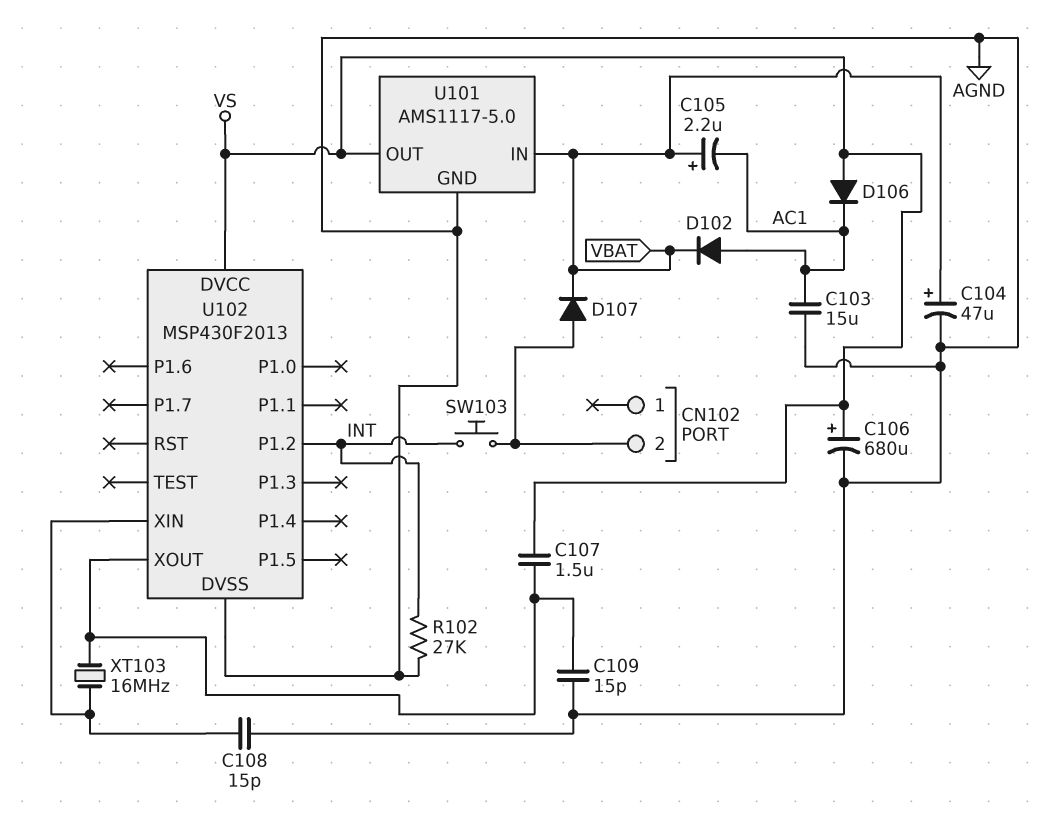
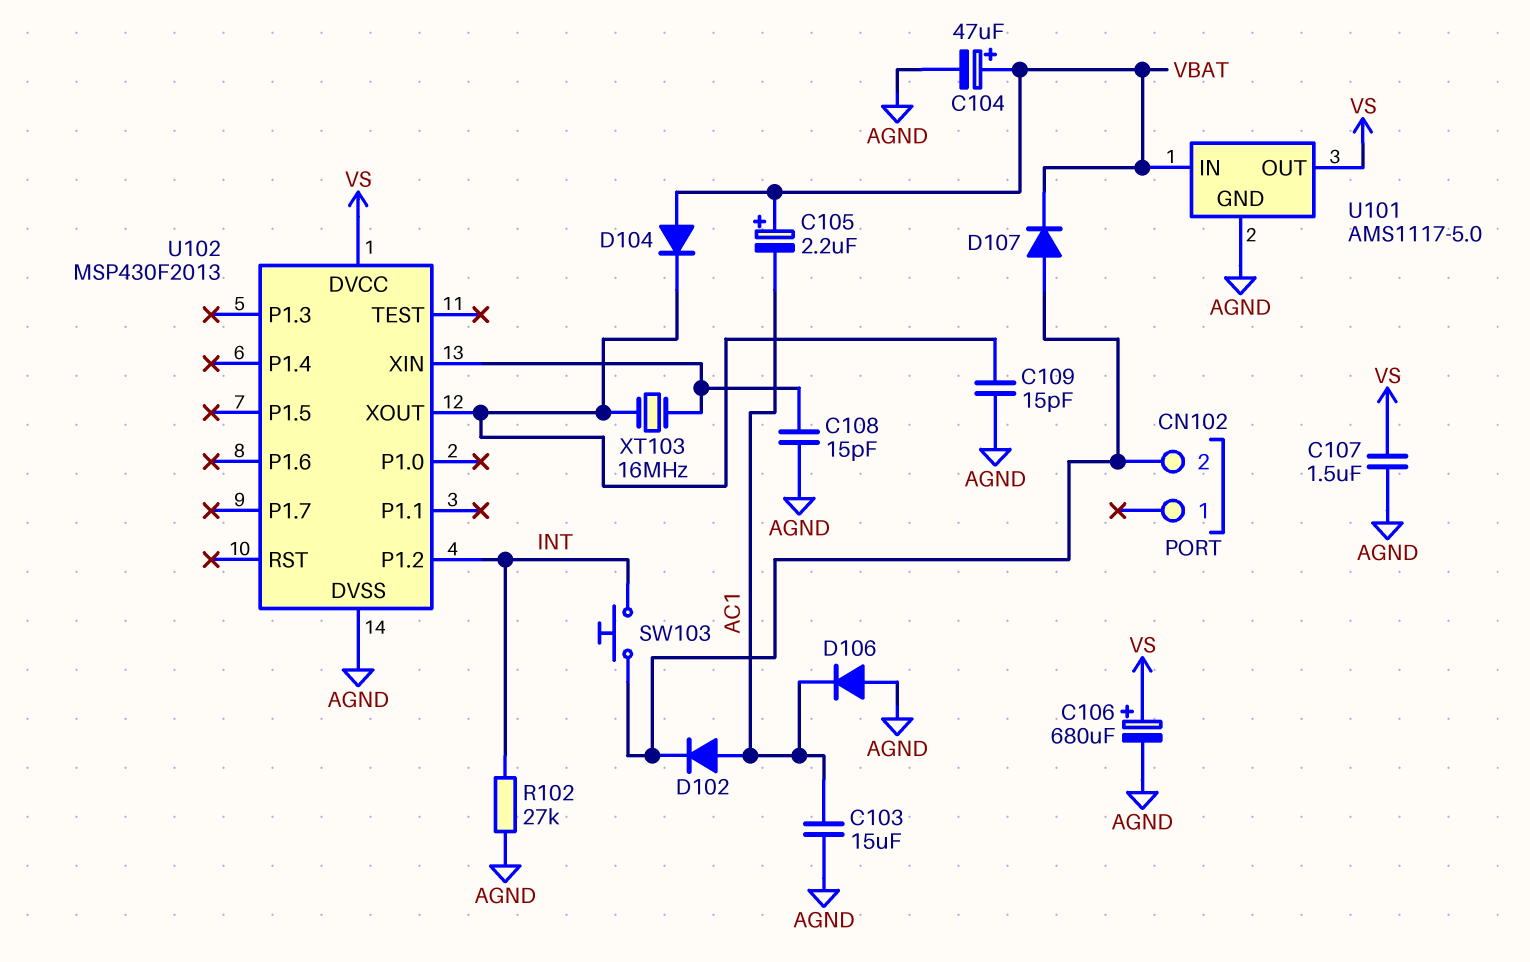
C107: 1.5uF (U102/XOUT, VS) -> 1.5uF (AGND, VS)
D102: diode (A AC1, K VBAT) -> diode (A AC1, K CN102/2)
D104: none -> diode (A VBAT, K U102/XOUT)
D106: diode (A VS, K AC1) -> diode (A AGND, K AC1)

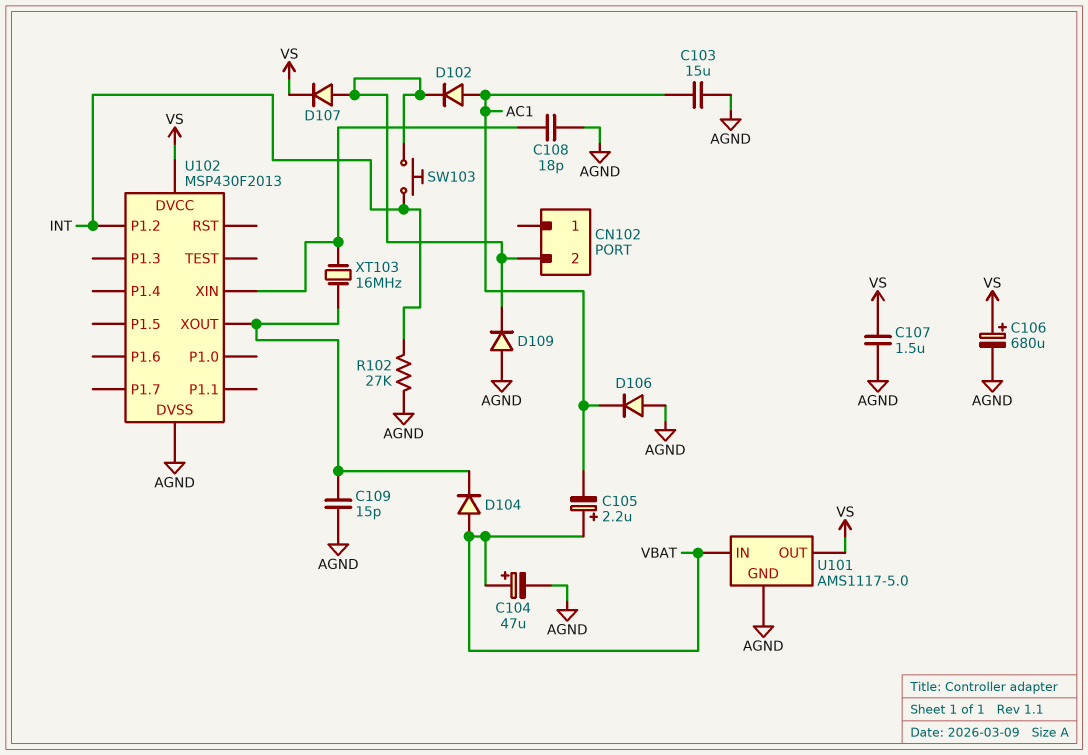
C108: 15pF (AGND, U102/XIN) -> 18pF (AGND, U102/XIN)
D107: diode (A CN102/2, K VBAT) -> diode (A CN102/2, K VS)
D109: none -> diode (A AGND, K CN102/2)

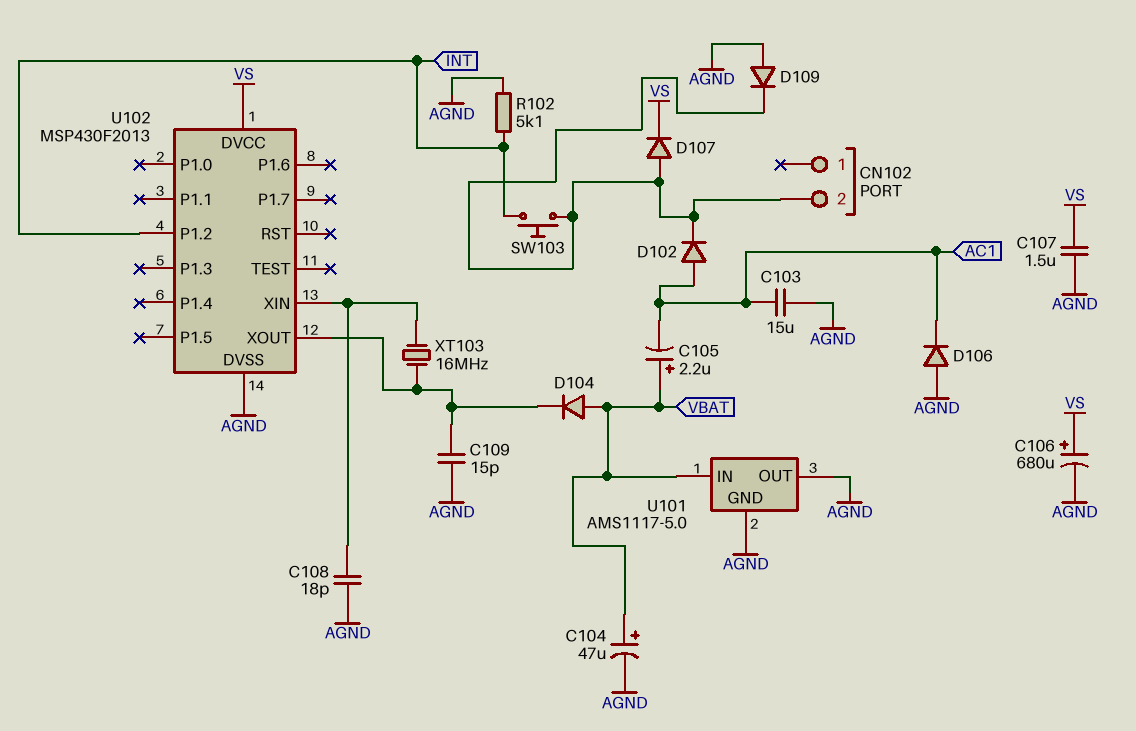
R102: 27k (AGND, INT) -> 5.1k (AGND, INT)
U101 pin OUT: VS -> AGND

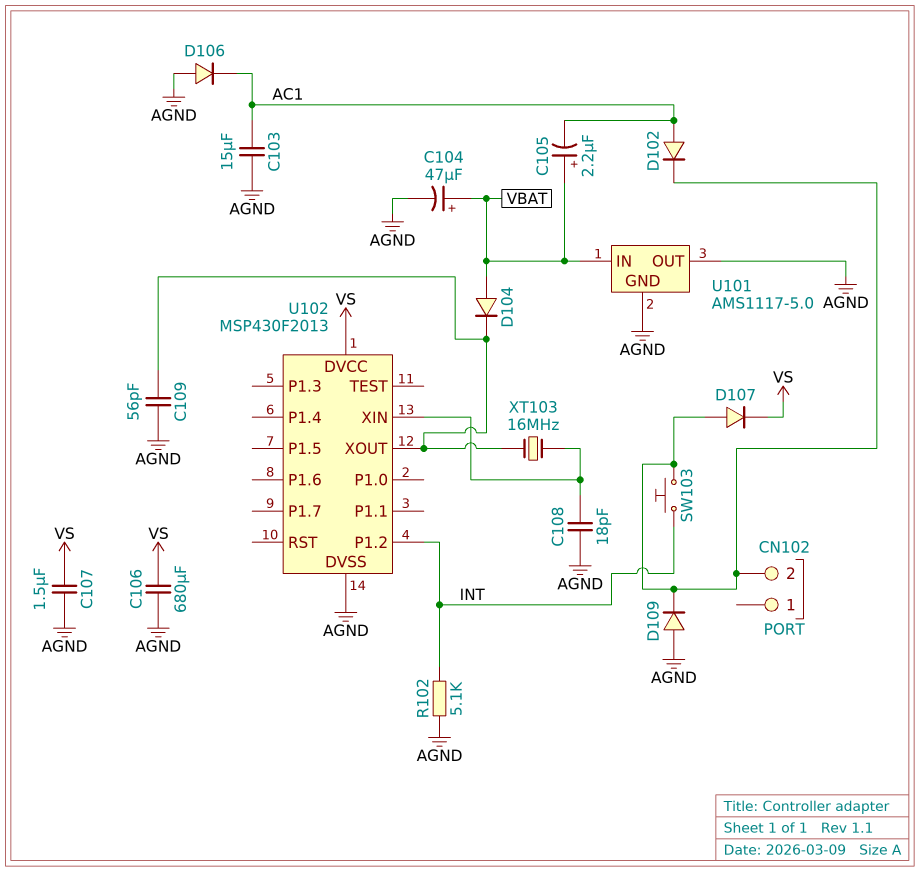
C106: 680uF (plus VS, minus AGND) -> 680uF (AGND, VS)
C109: 15pF (AGND, U102/XOUT) -> 56pF (AGND, U102/XOUT)

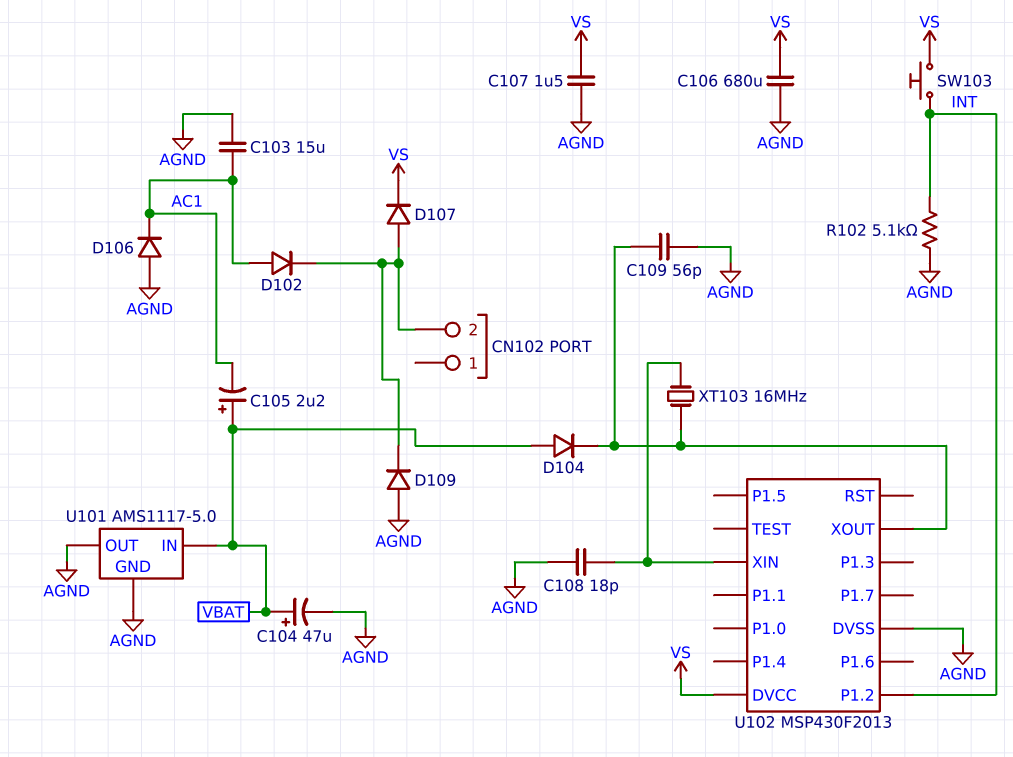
SW103: button (CN102/2, INT) -> button (INT, VS)

